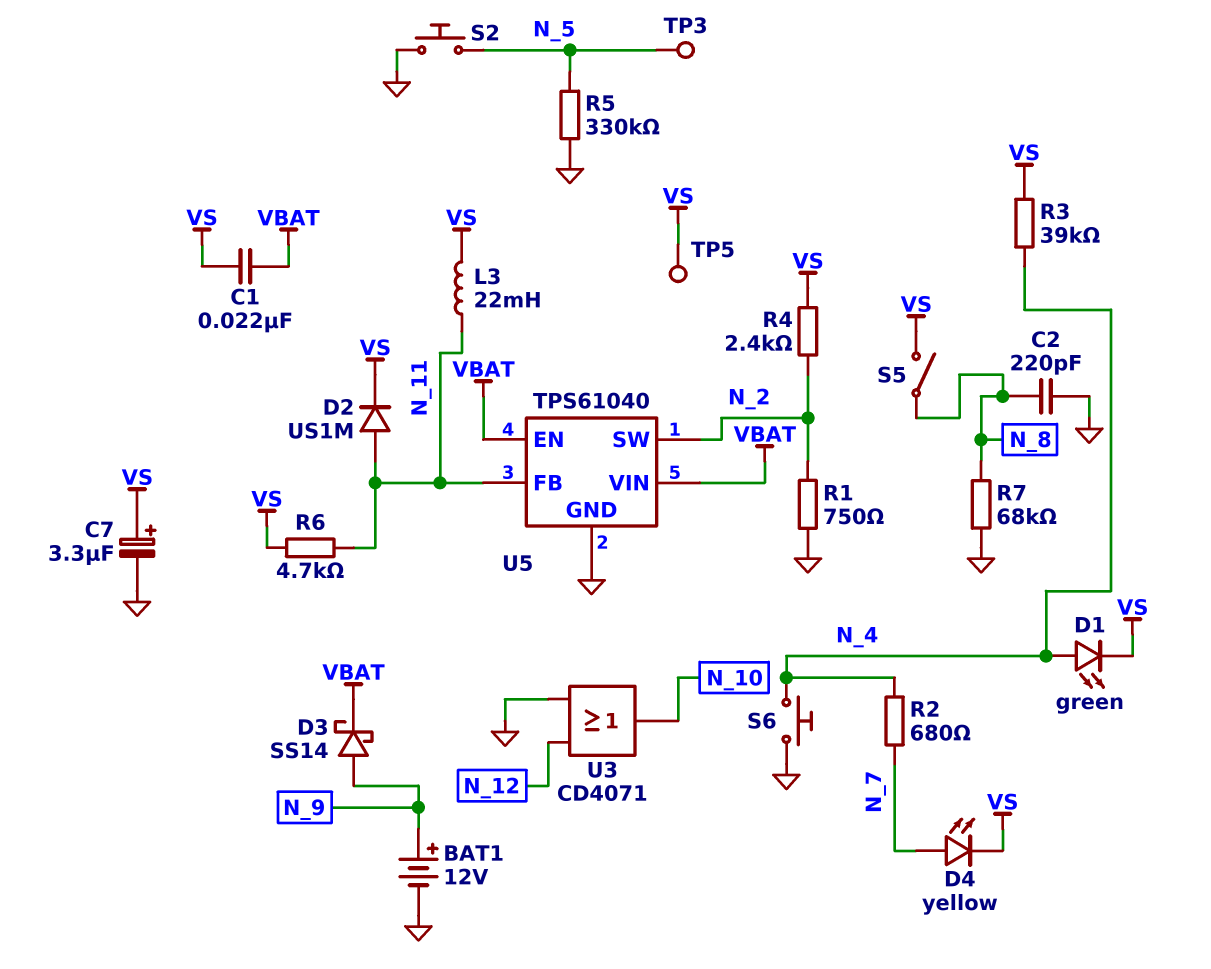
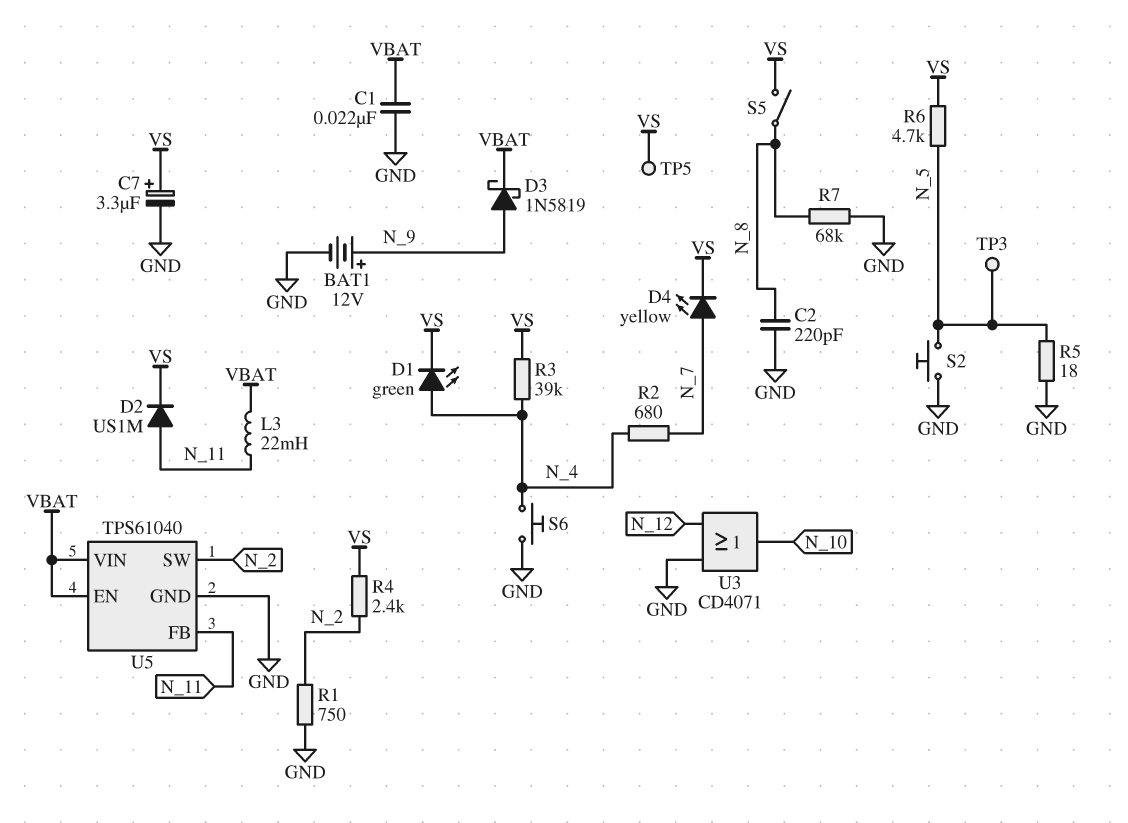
C1: 22nF (VBAT, VS) -> 22nF (GND, VBAT)
D3: schottky SS14 (A N_9, K VBAT) -> schottky 1N5819 (A N_9, K VBAT)
L3: 22mH (N_11, VS) -> 22mH (N_11, VBAT)
R5: 330k (GND, N_5) -> 18 (GND, N_5)
R6: 4.7k (N_11, VS) -> 4.7k (N_5, VS)

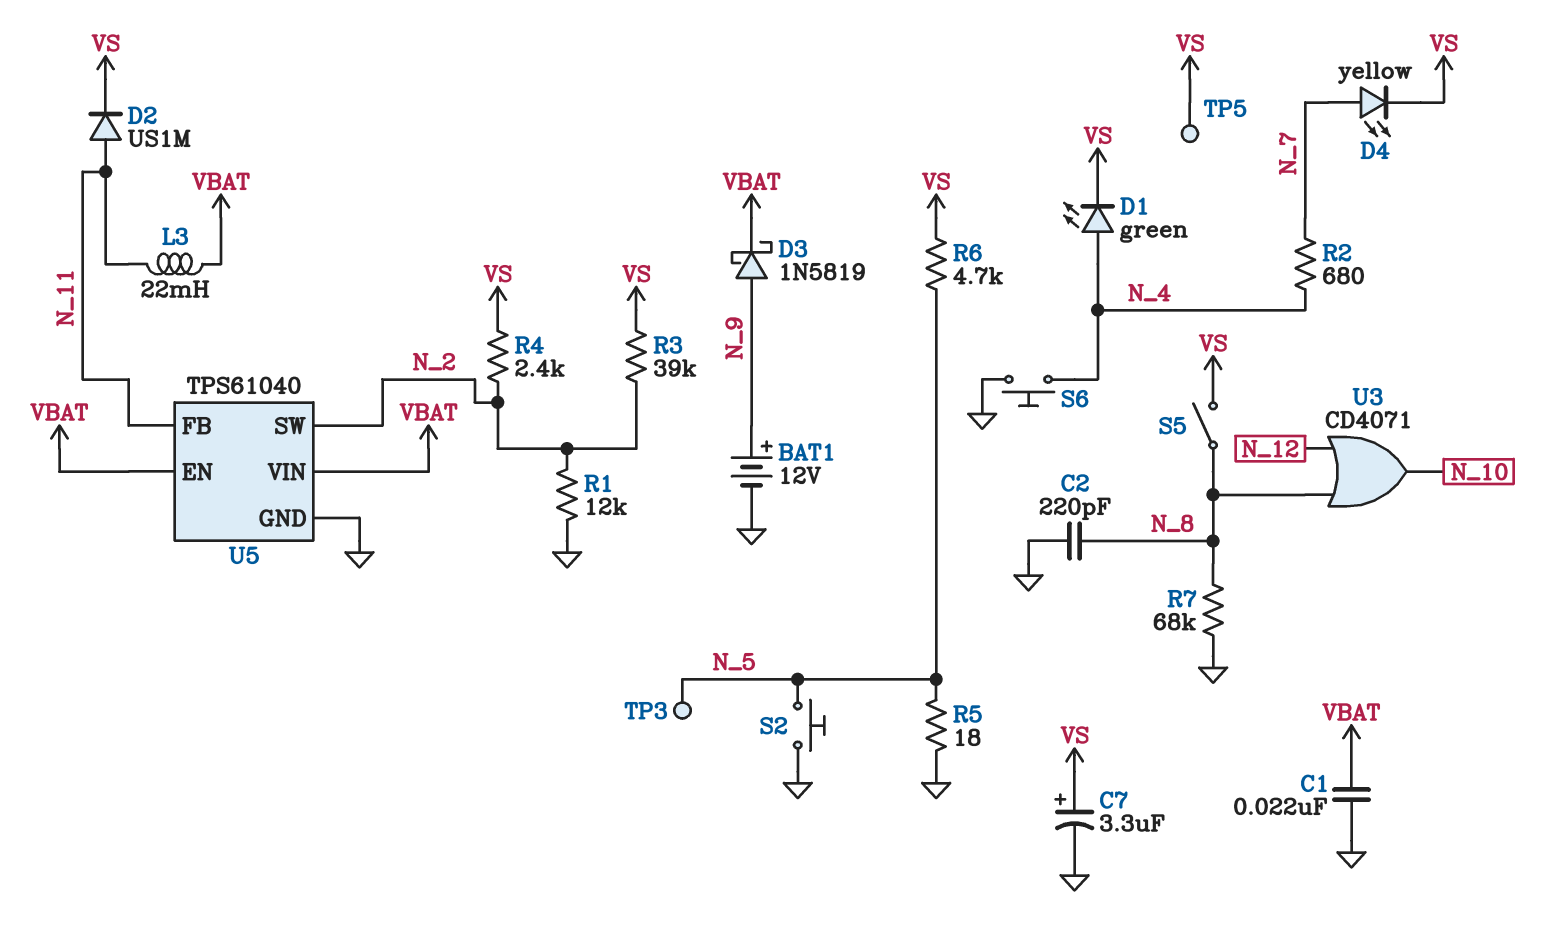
R1: 750 (GND, N_2) -> 12k (GND, N_2)
R3: 39k (N_4, VS) -> 39k (N_2, VS)
U3: OR CD4071 (in GND, in N_12, out N_10) -> OR CD4071 (in N_8, in N_12, out N_10)

